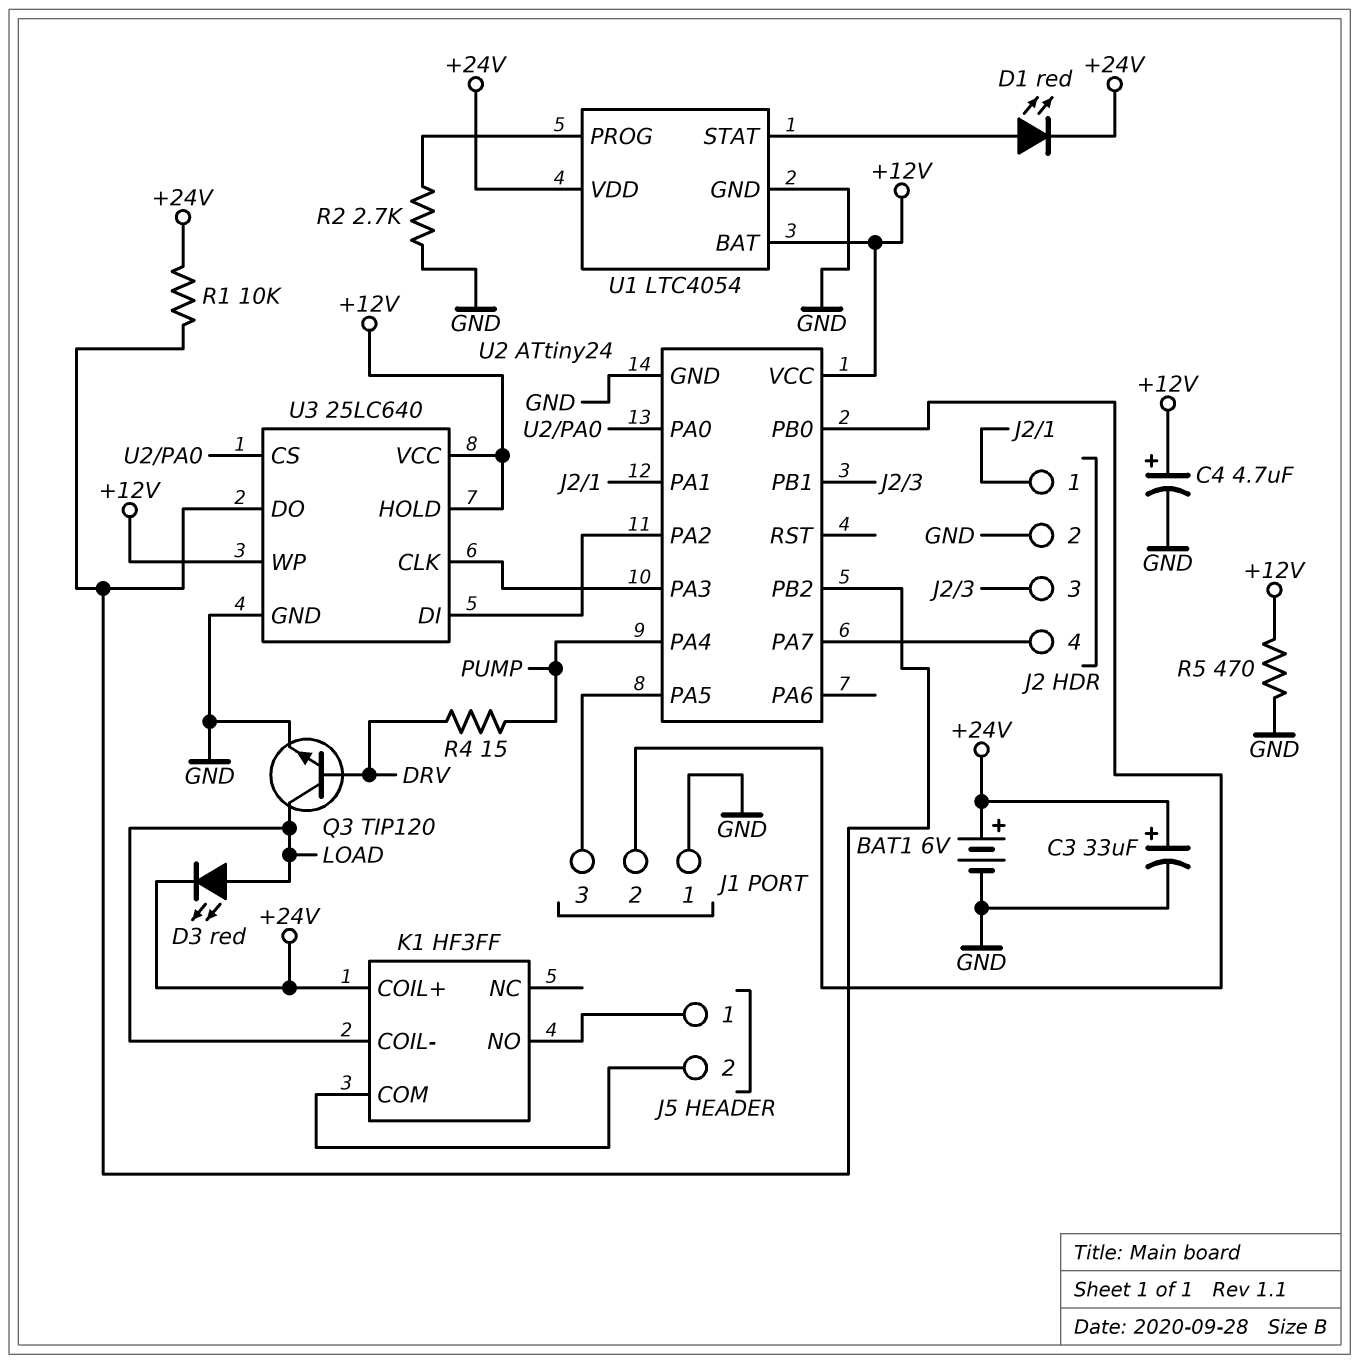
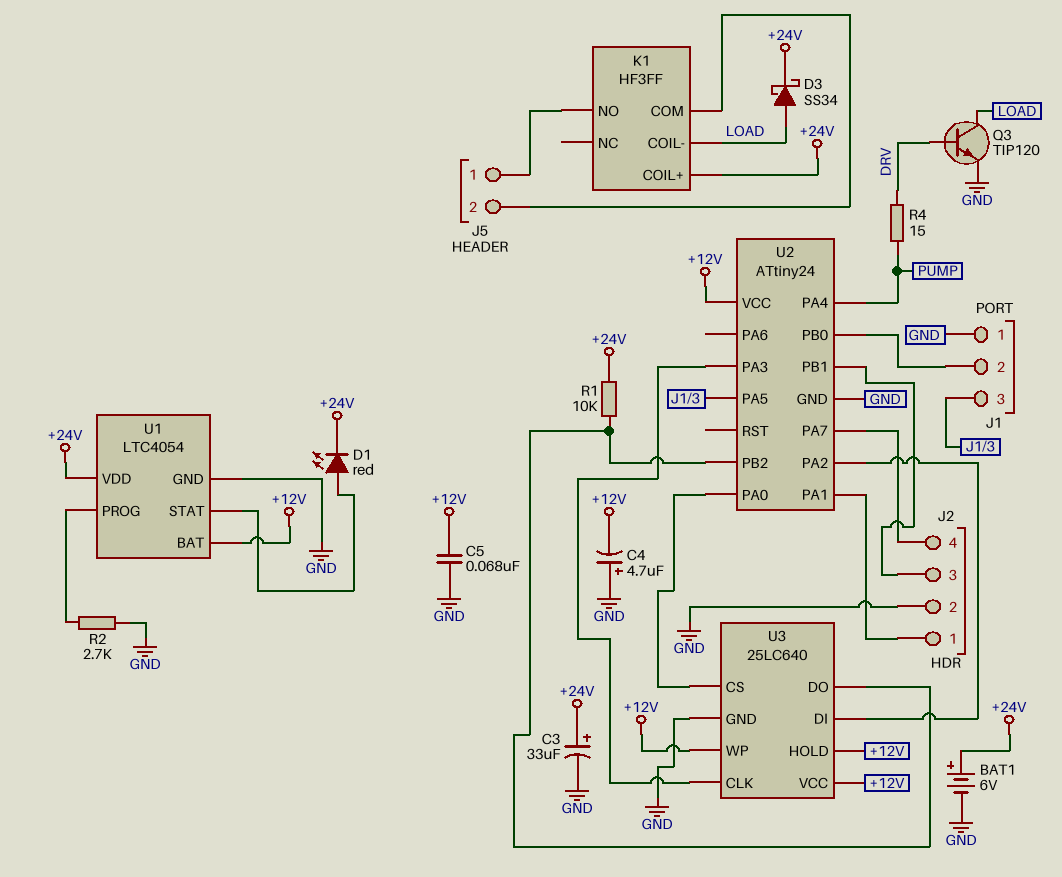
C4: 4.7uF (plus +12V, minus GND) -> 4.7uF (plus GND, minus +12V)
C5: none -> 68nF (+12V, GND)
D3: LED red (A LOAD, K +24V) -> schottky SS34 (A LOAD, K +24V)
R5: 470 (+12V, GND) -> none

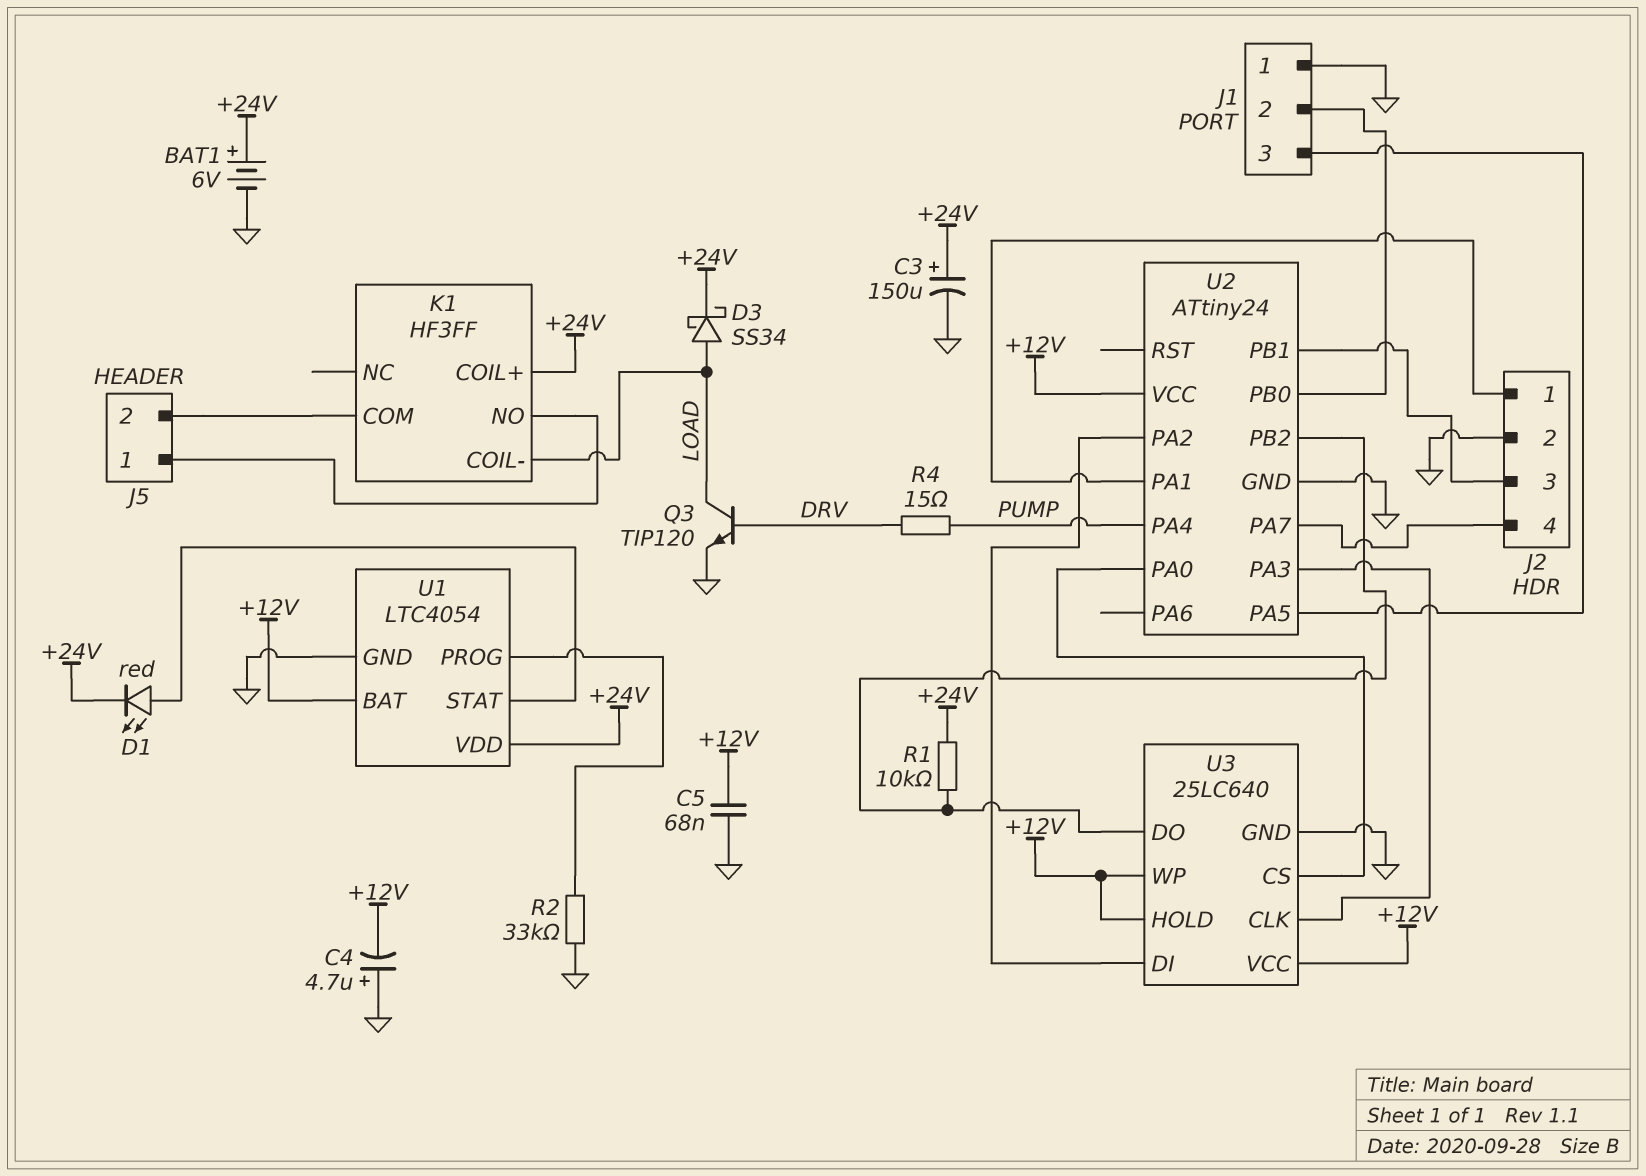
C3: 33uF (plus +24V, minus GND) -> 150uF (plus +24V, minus GND)
R2: 2.7k (GND, U1/PROG) -> 33k (GND, U1/PROG)

